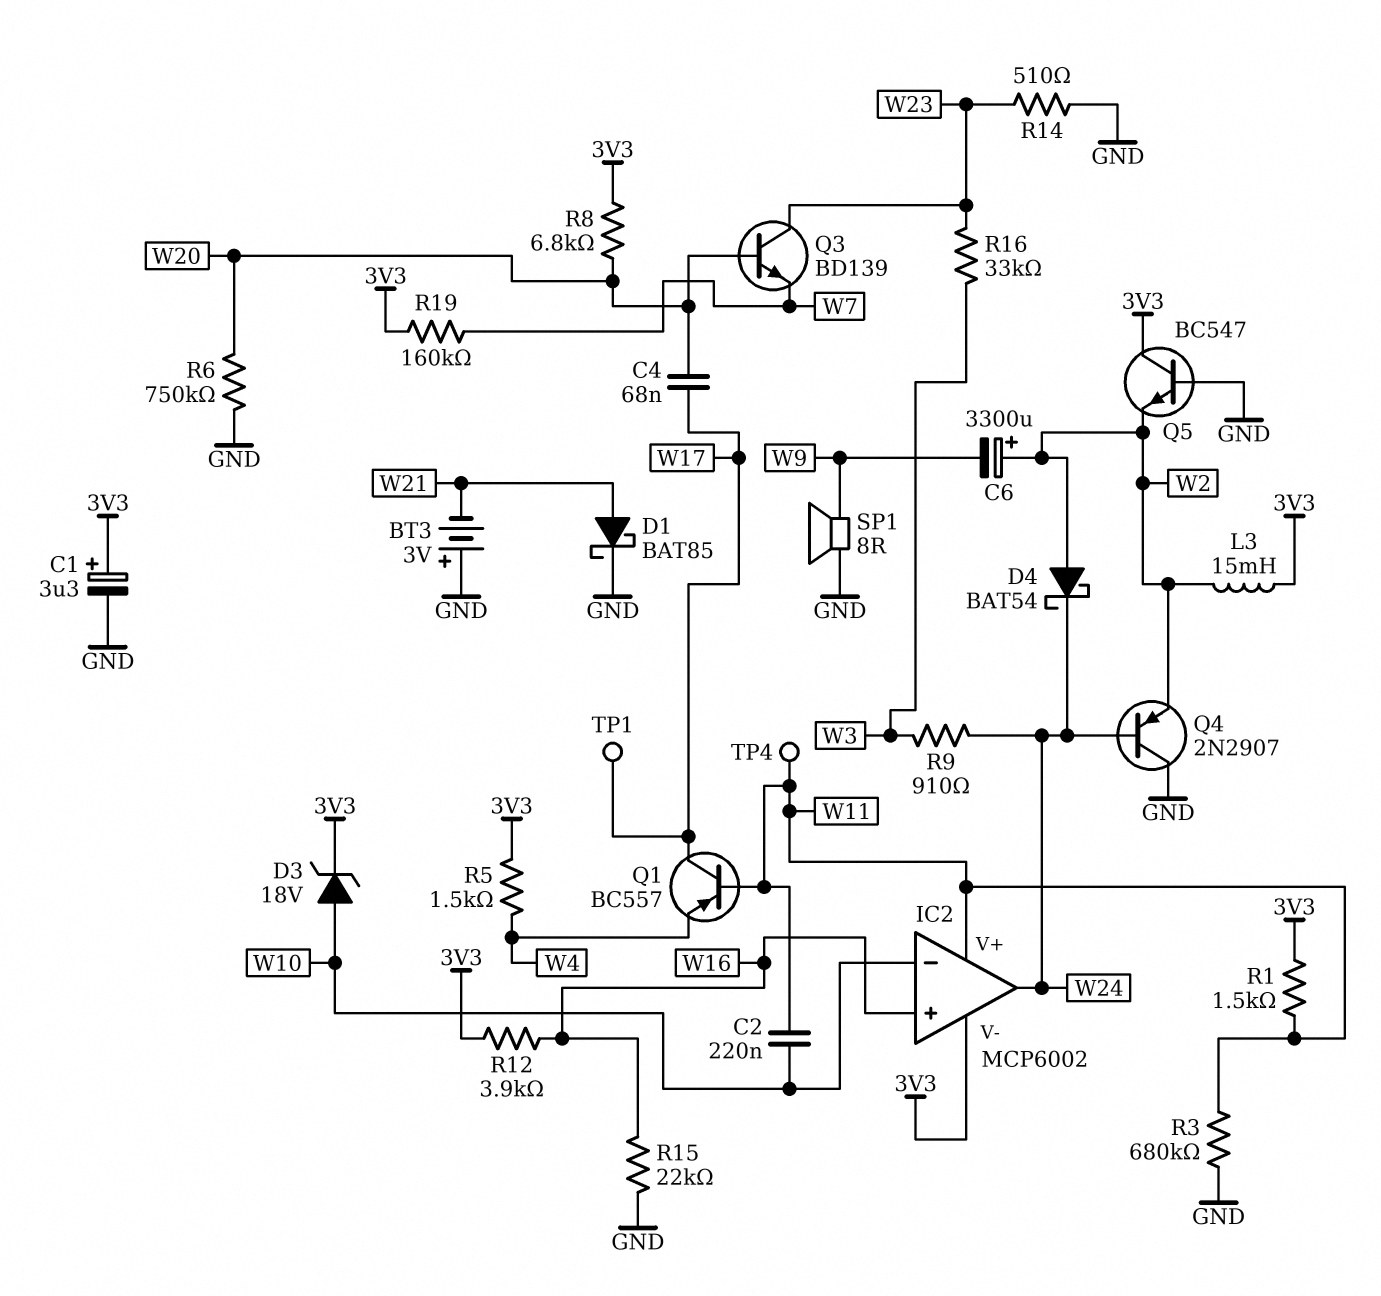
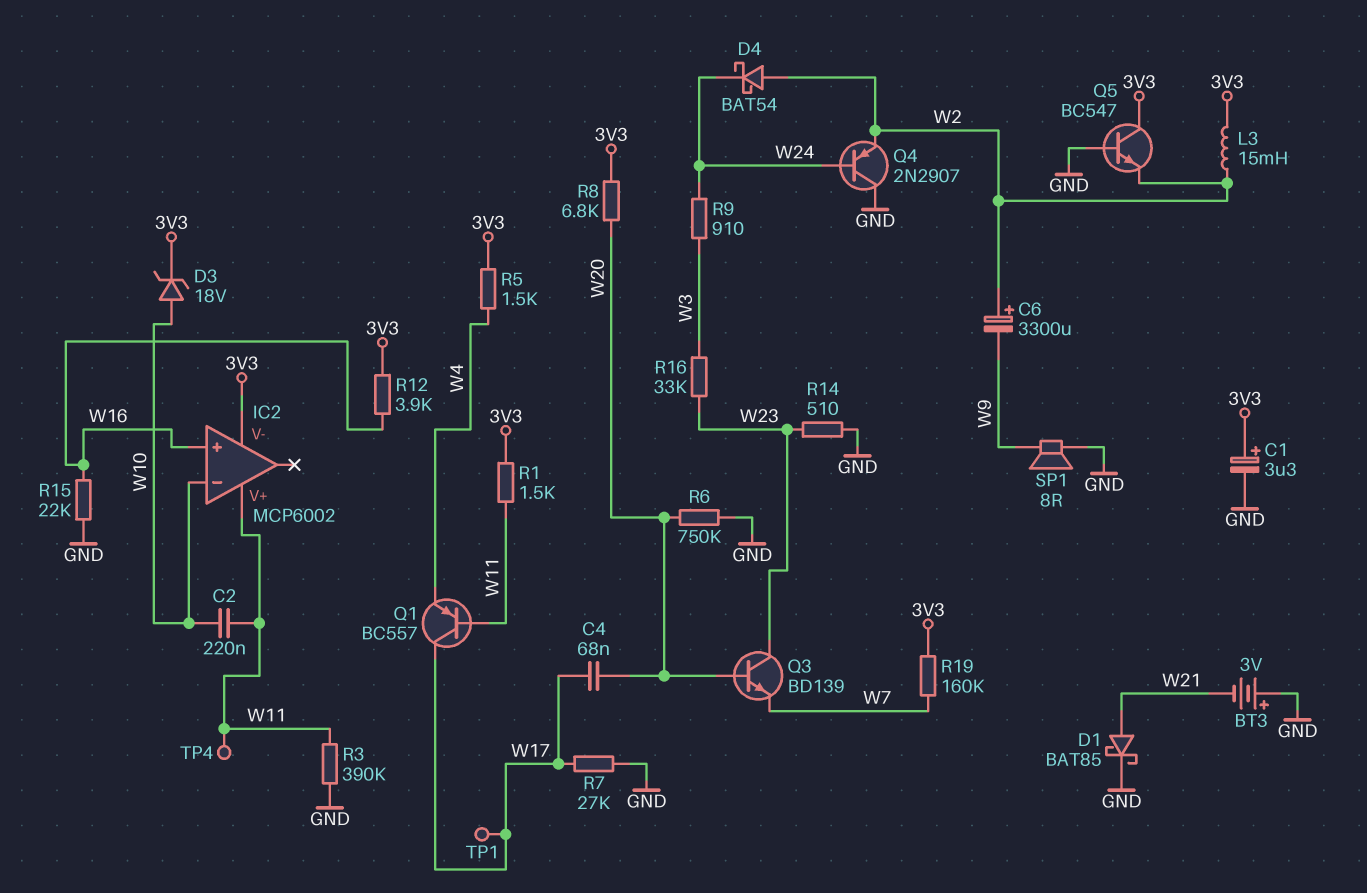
IC2 pin out: W24 -> none
R3: 680k (GND, W11) -> 390k (GND, W11)
R7: none -> 27k (GND, W17)

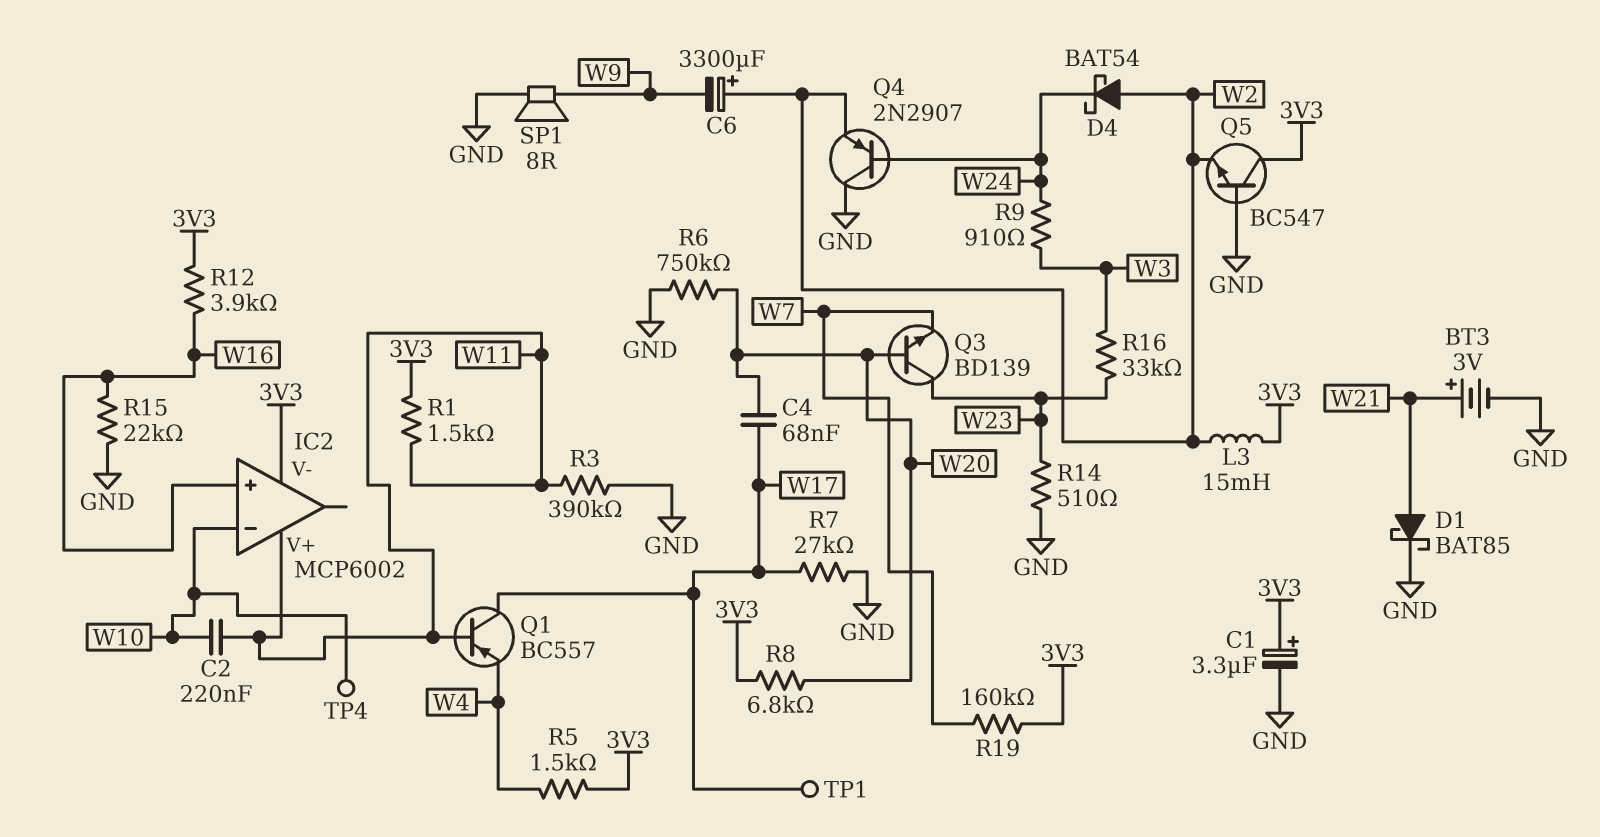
BT3: 3V (plus GND, minus W21) -> 3V (plus W21, minus GND)
D3: zener 18V (A W10, K 3V3) -> none
TP4: test point (W11) -> test point (W10)

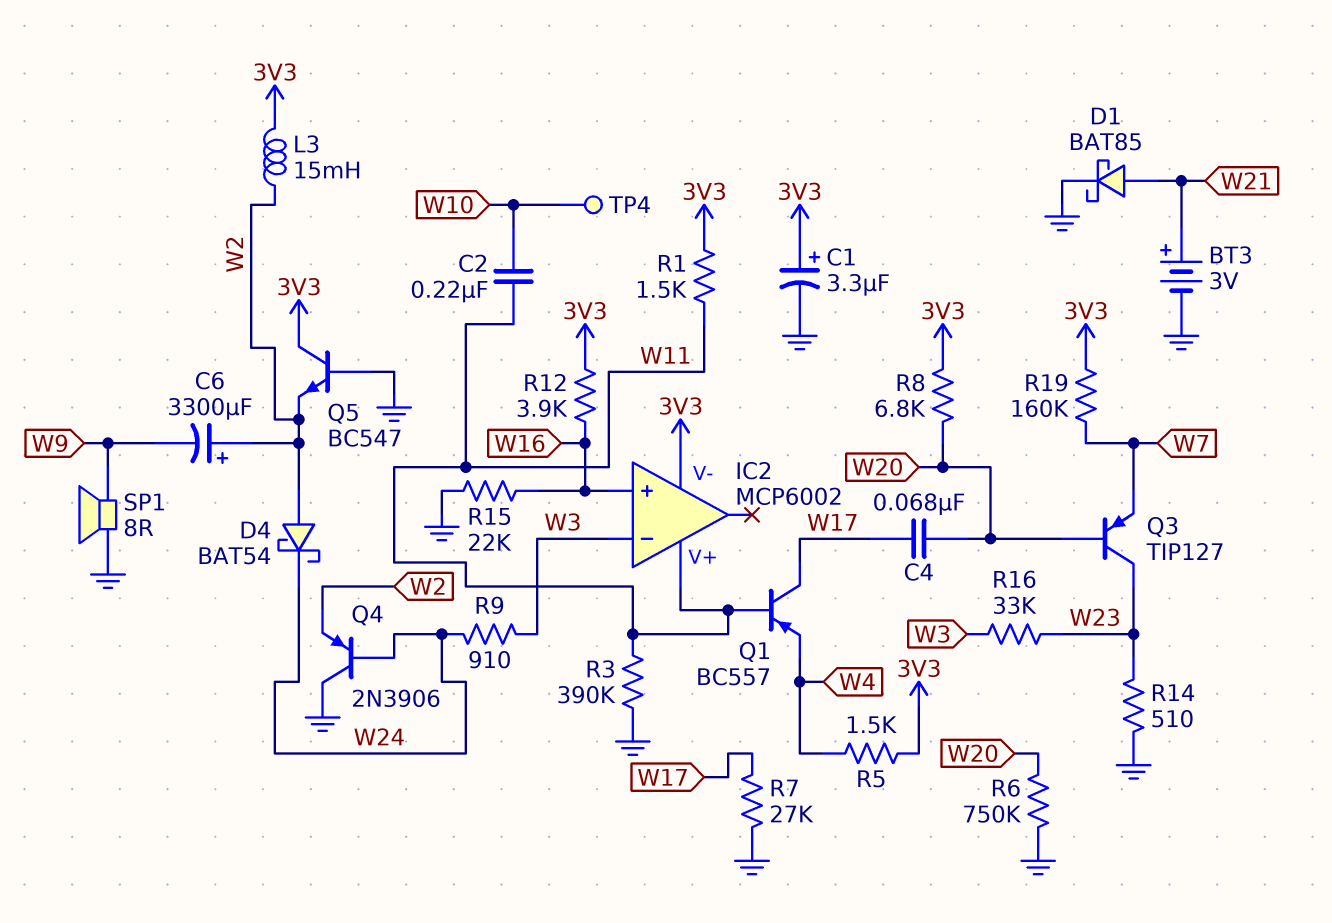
IC2 pin in-: W10 -> W3
Q3: NPN BD139 (B W20, C W23, E W7) -> PNP TIP127 (B W20, C W23, E W7)
Q4: PNP 2N2907 (B W24, C GND, E W2) -> PNP 2N3906 (B W24, C GND, E W2)
TP1: test point (W17) -> none

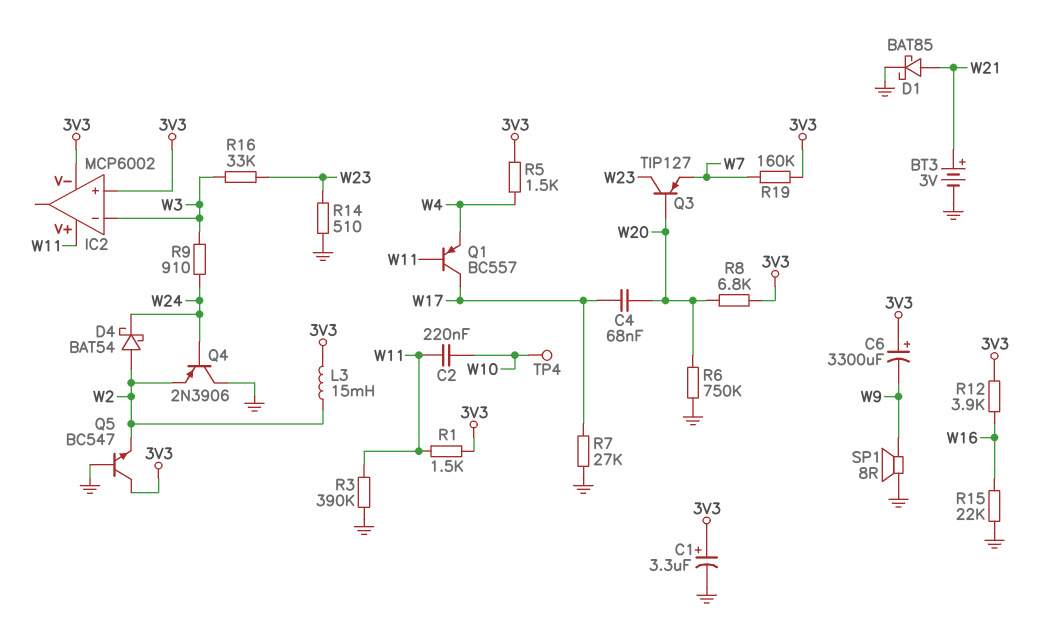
C6: 3300uF (plus W2, minus W9) -> 3300uF (plus 3V3, minus W9)
IC2 pin in+: W16 -> 3V3

